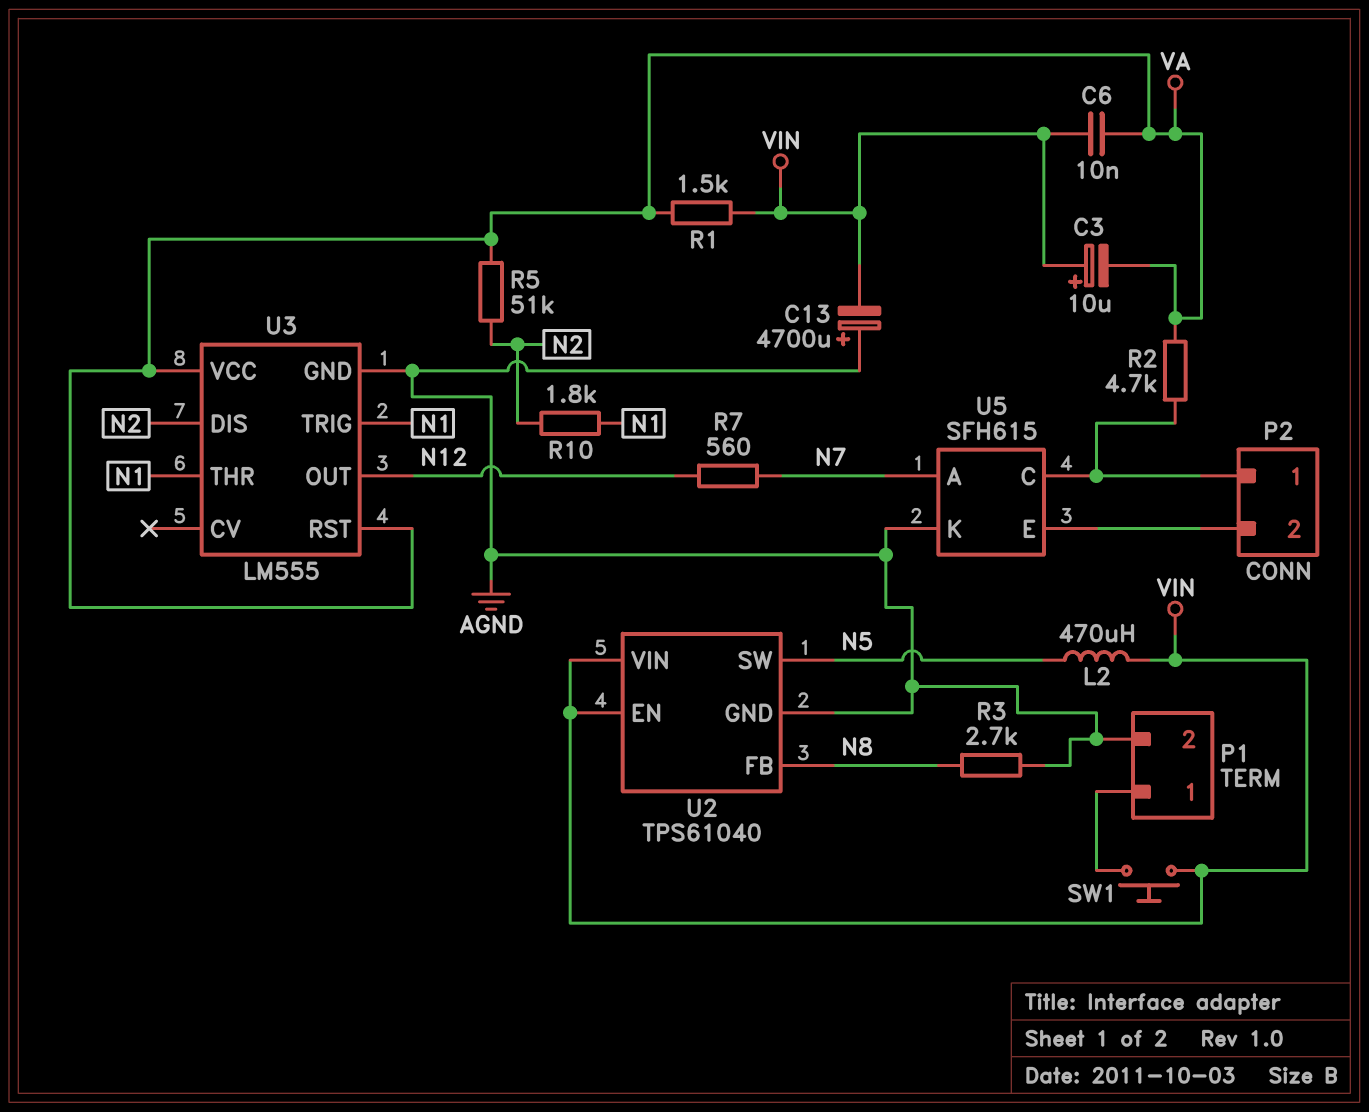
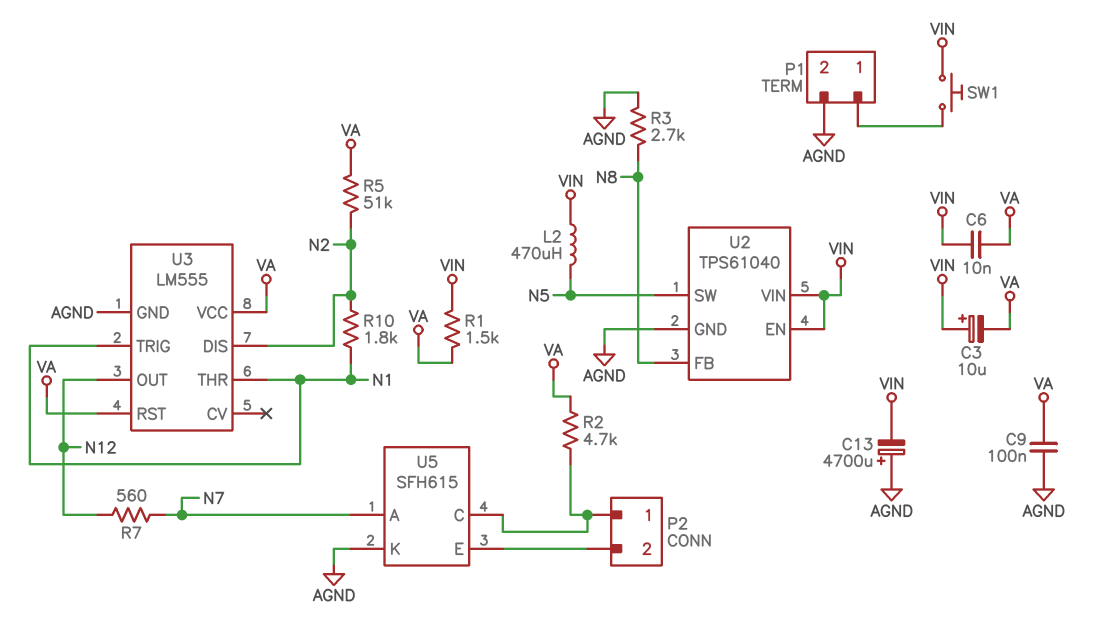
C9: none -> 100nF (AGND, VA)

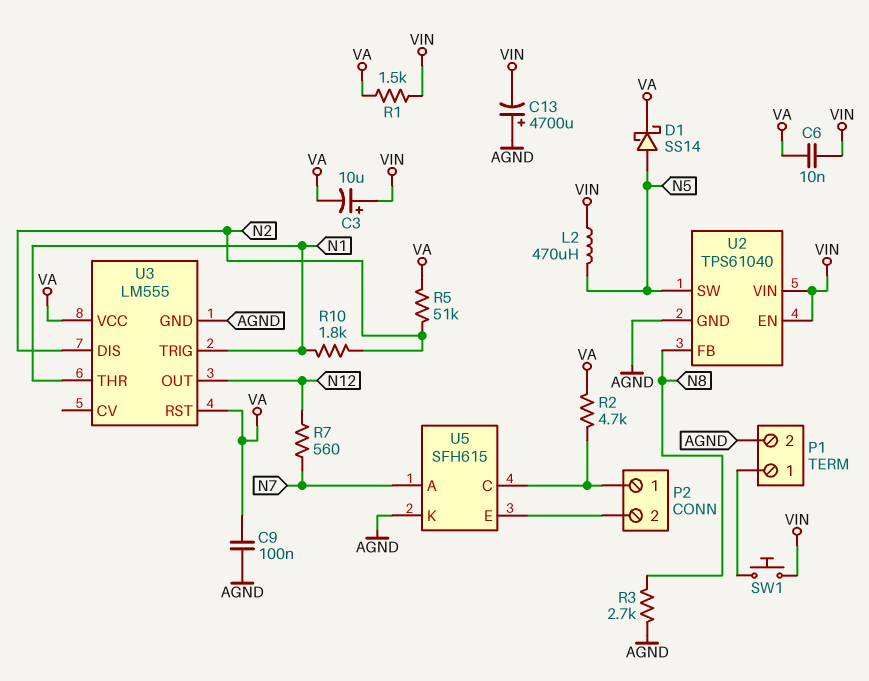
D1: none -> schottky SS14 (A N5, K VA)

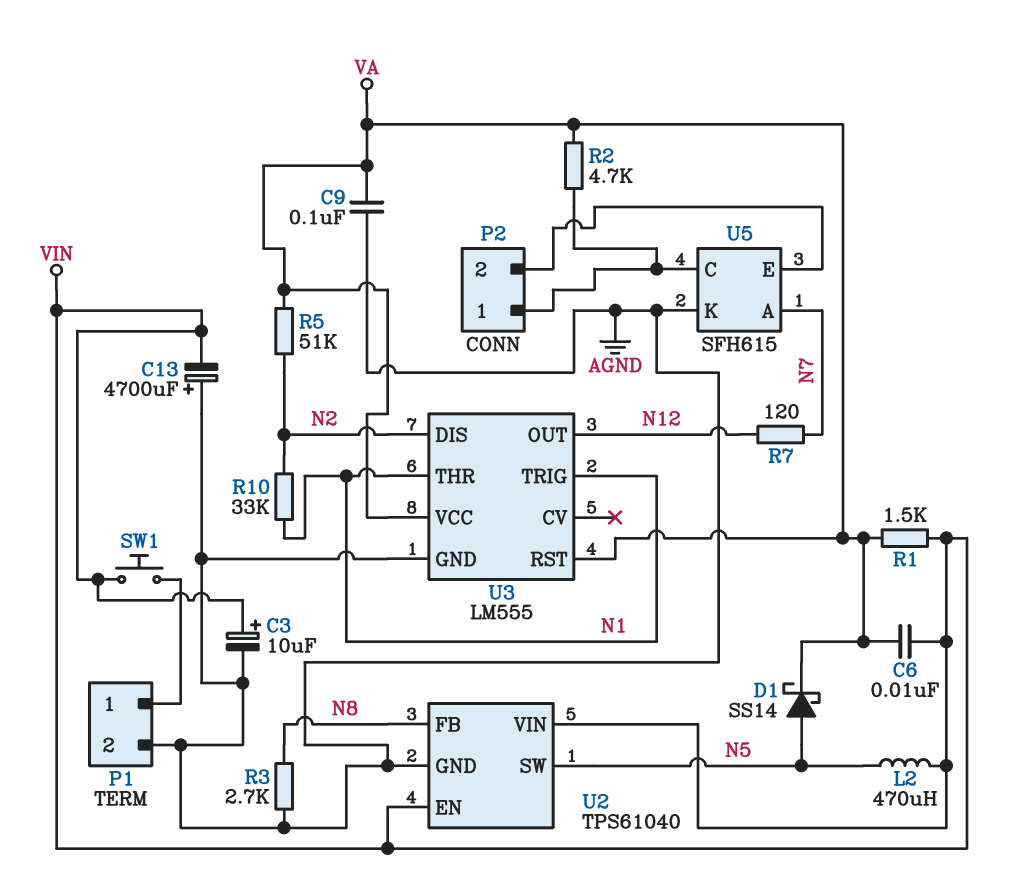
C3: 10uF (plus VIN, minus VA) -> 10uF (plus VIN, minus AGND)
R7: 560 (N7, N12) -> 120 (N7, N12)
R10: 1.8k (N1, N2) -> 33k (N1, N2)

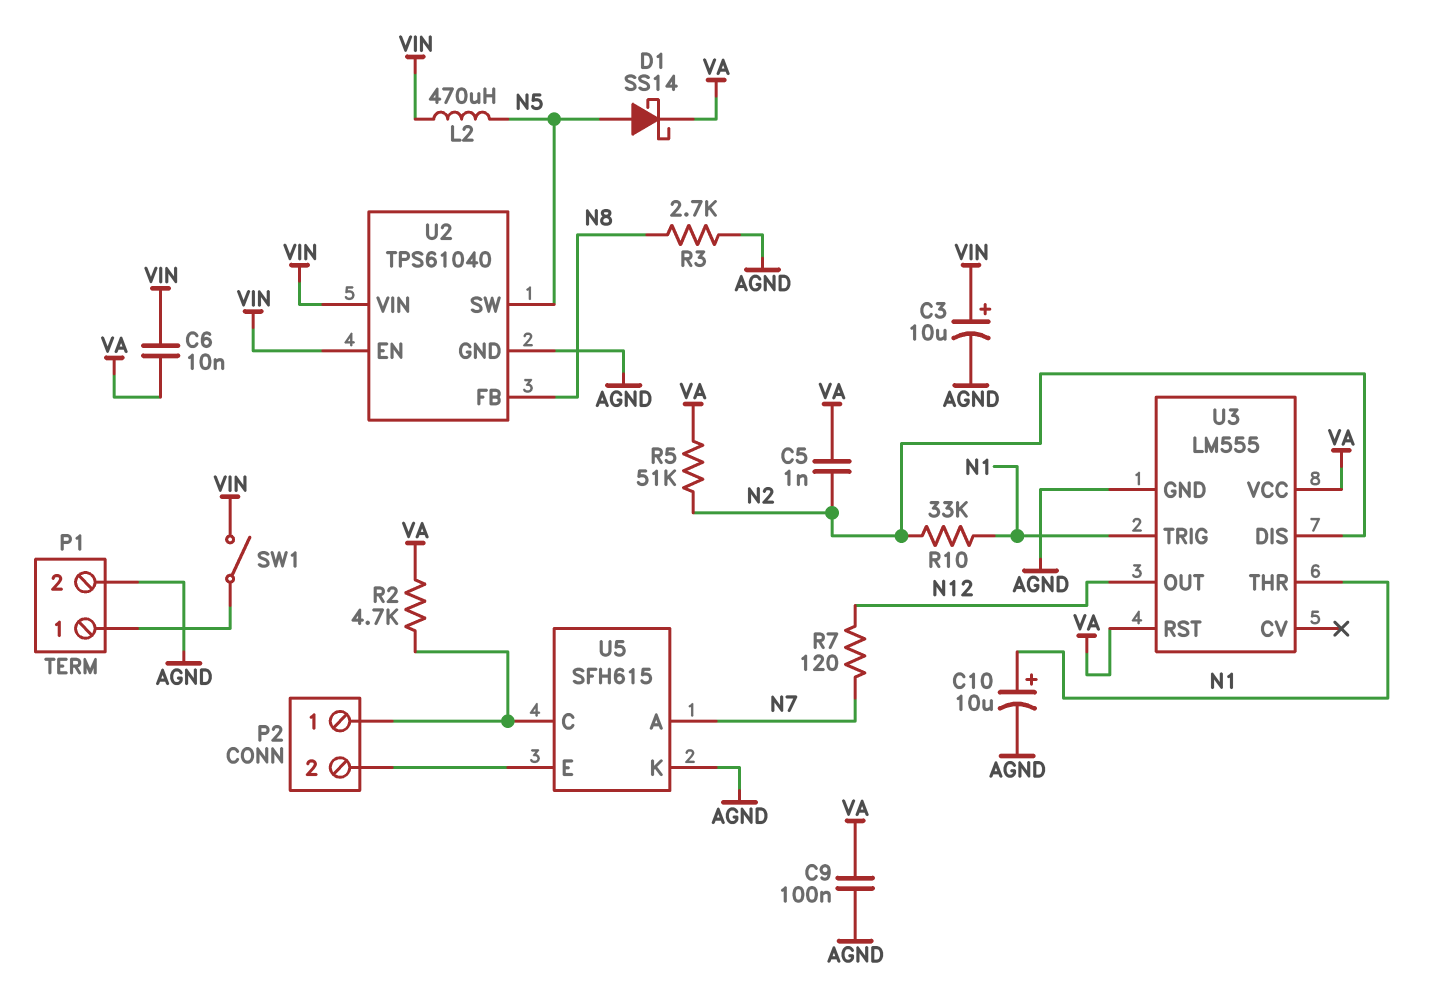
C5: none -> 1nF (N2, VA)
C10: none -> 10uF (plus N1, minus AGND)
C13: 4700uF (plus AGND, minus VIN) -> none
R1: 1.5k (VA, VIN) -> none
SW1: button (P1/1, VIN) -> switch (P1/1, VIN)

